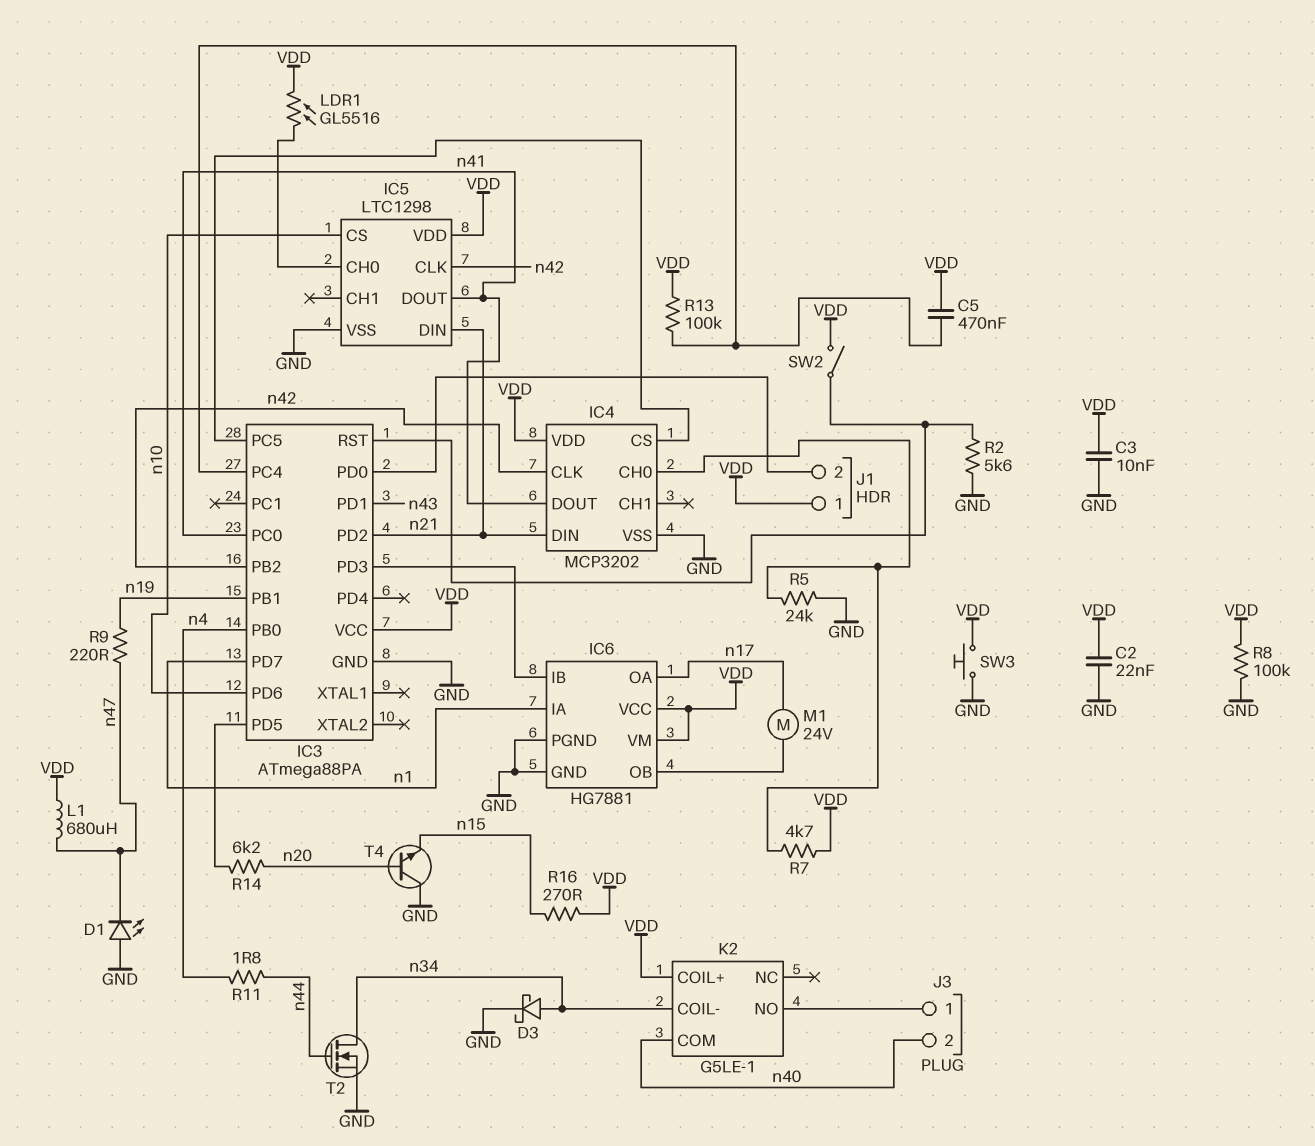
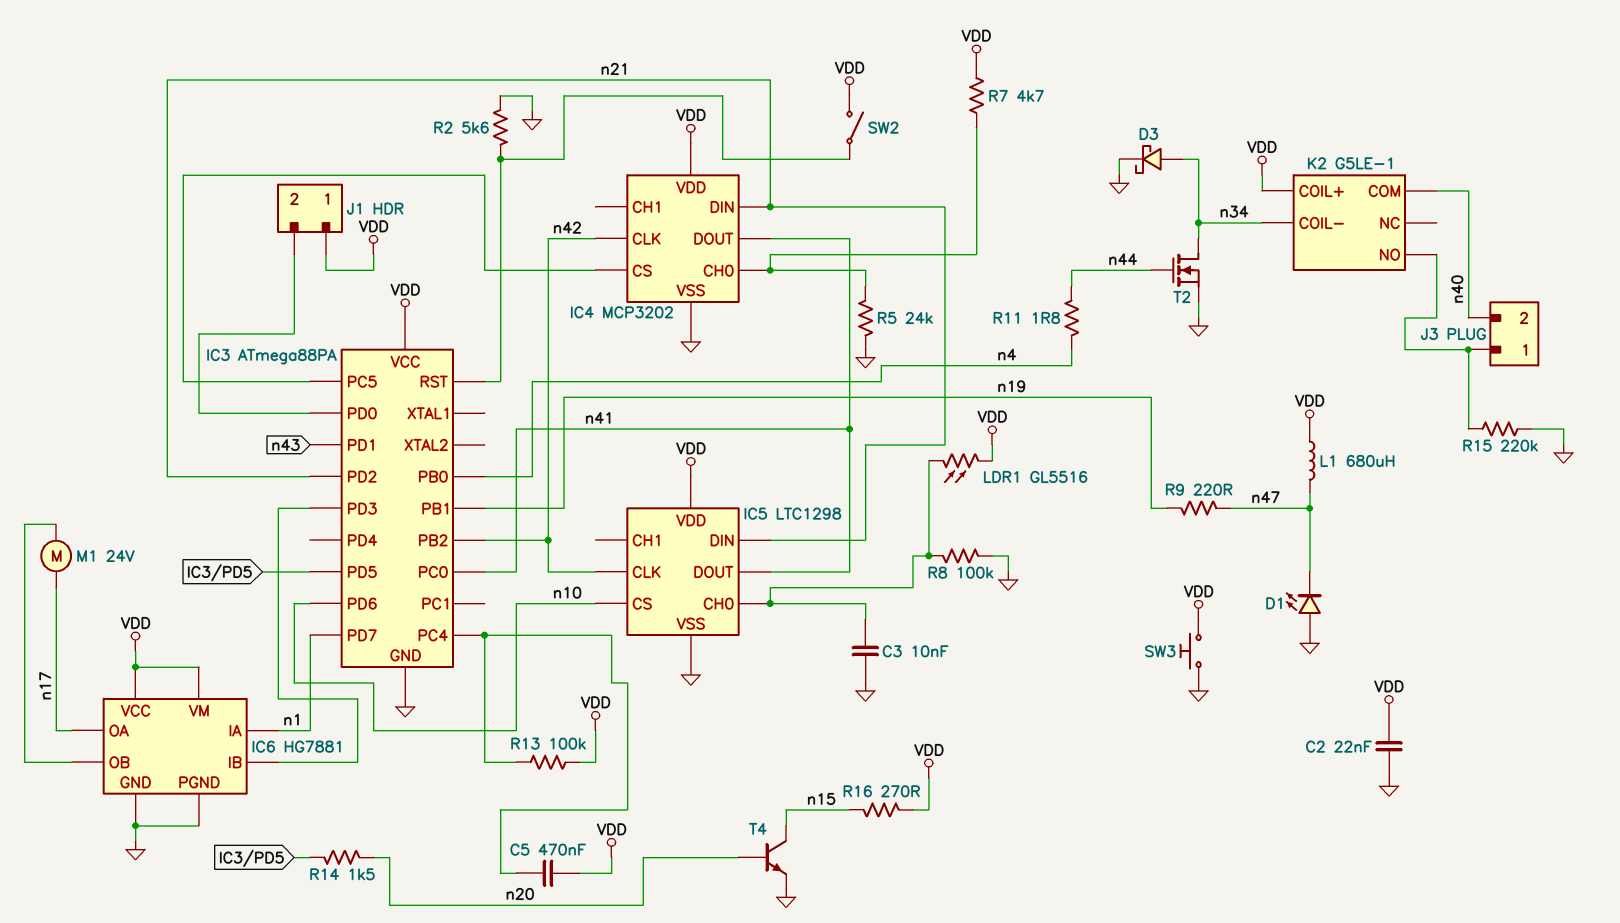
C3: 10nF (GND, VDD) -> 10nF (GND, IC5/CH0)
R8: 100k (GND, VDD) -> 100k (GND, IC5/CH0)
R14: 6.2k (IC3/PD5, n20) -> 1.5k (IC3/PD5, n20)
R15: none -> 220k (GND, J3/1)
T4: NPN (B n20, C GND, E n15) -> NPN (B n20, C n15, E GND)

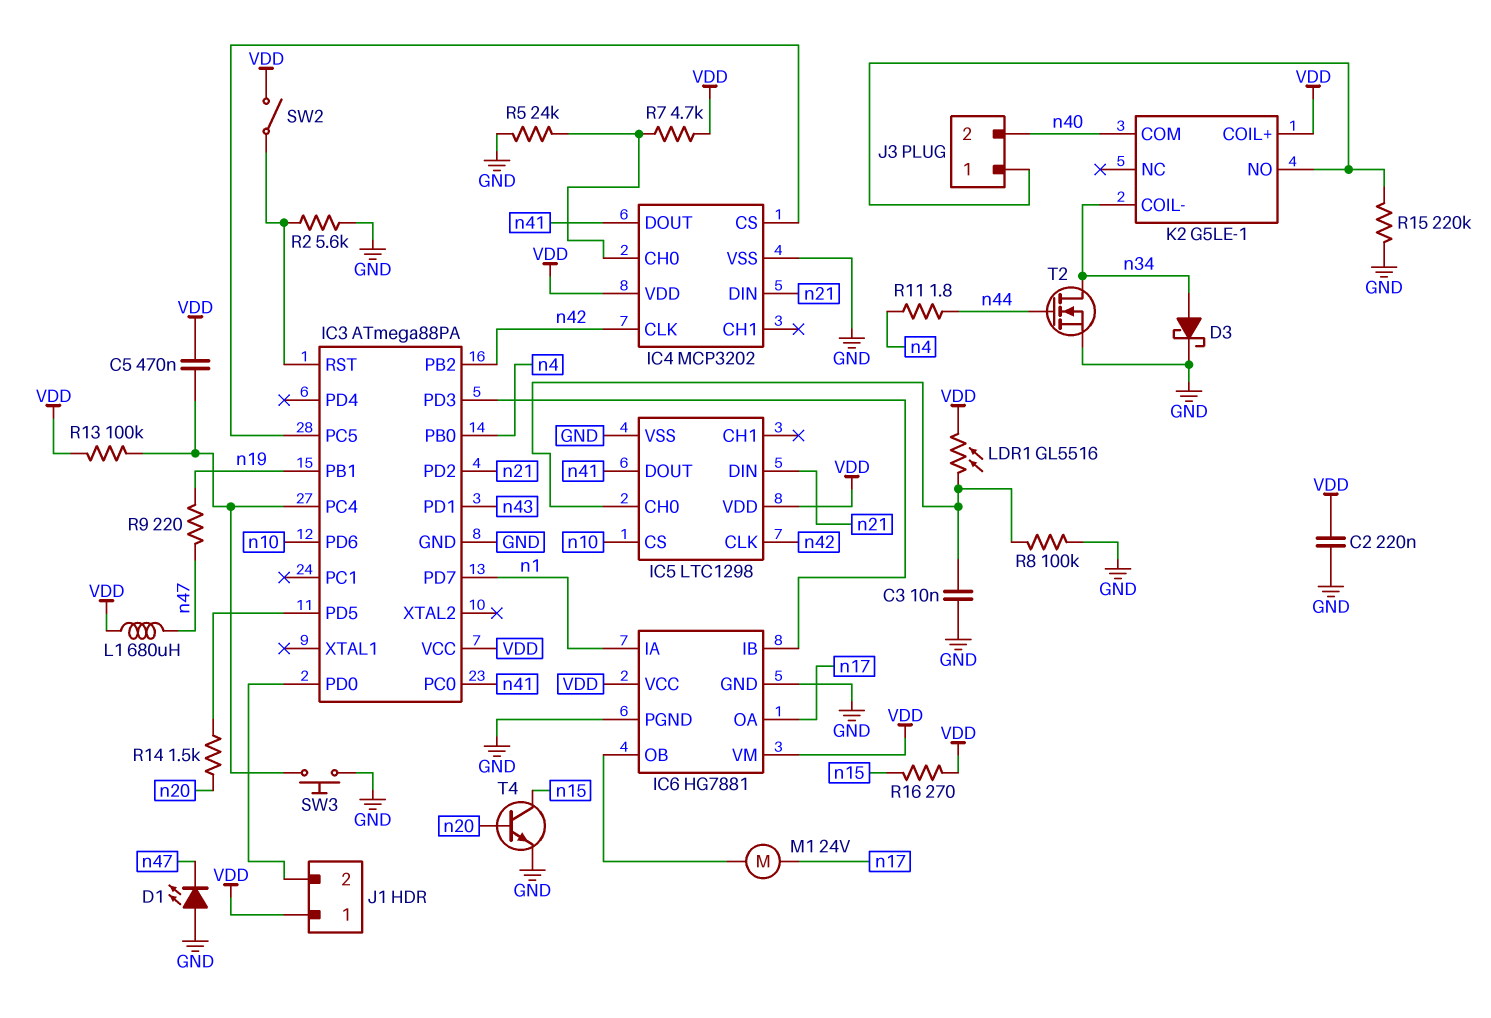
C2: 22nF (GND, VDD) -> 220nF (GND, VDD)
SW3: button (GND, VDD) -> button (GND, IC3/PC4)

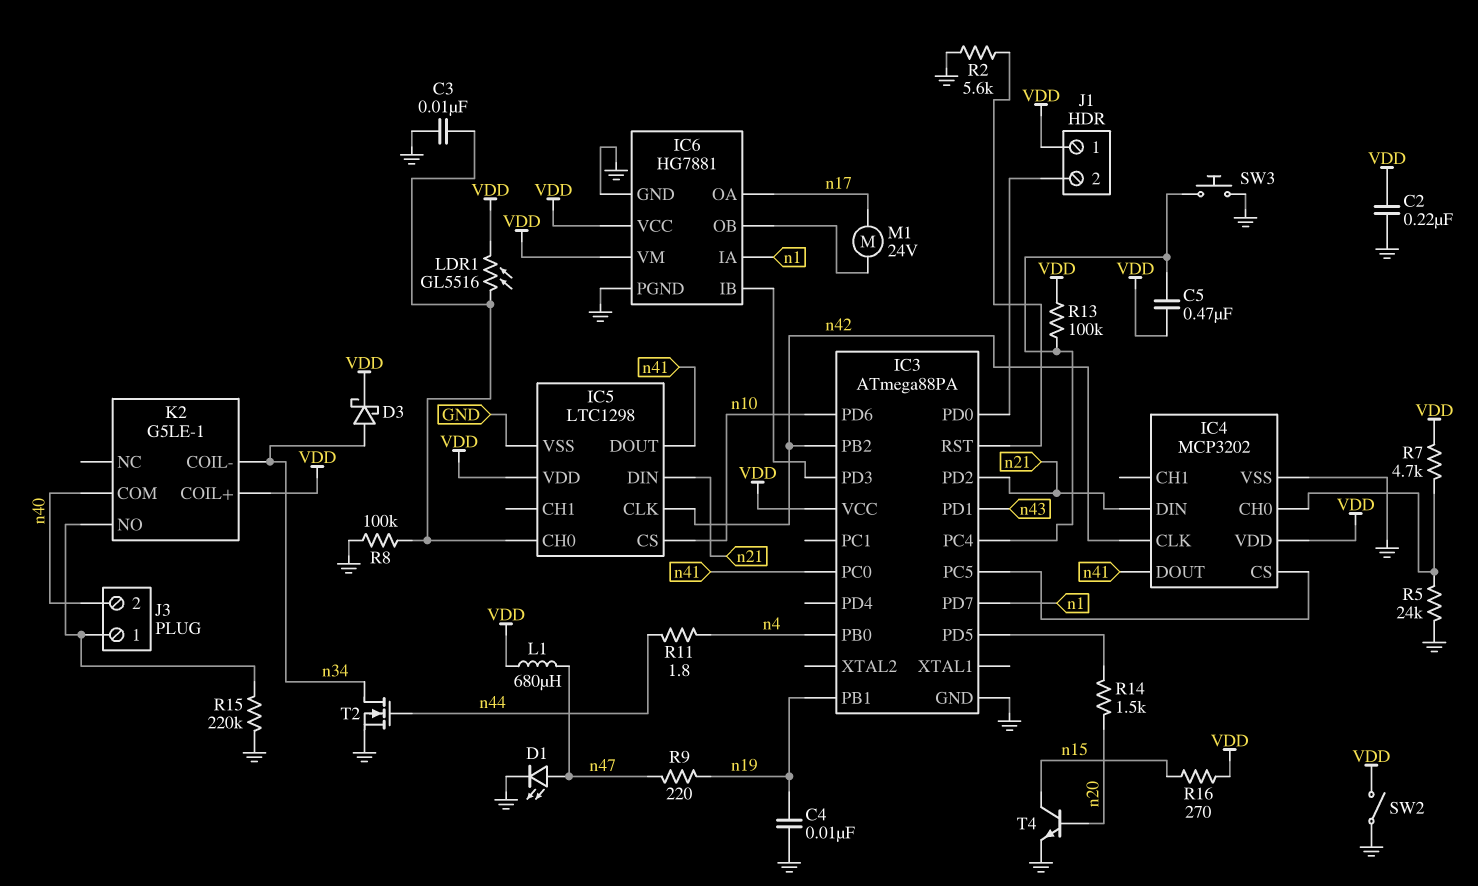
C4: none -> 10nF (GND, n19)
D1: LED (A GND, K n47) -> LED (A n47, K GND)
D3: schottky (A n34, K GND) -> schottky (A n34, K VDD)
SW2: switch (IC3/RST, VDD) -> switch (GND, VDD)

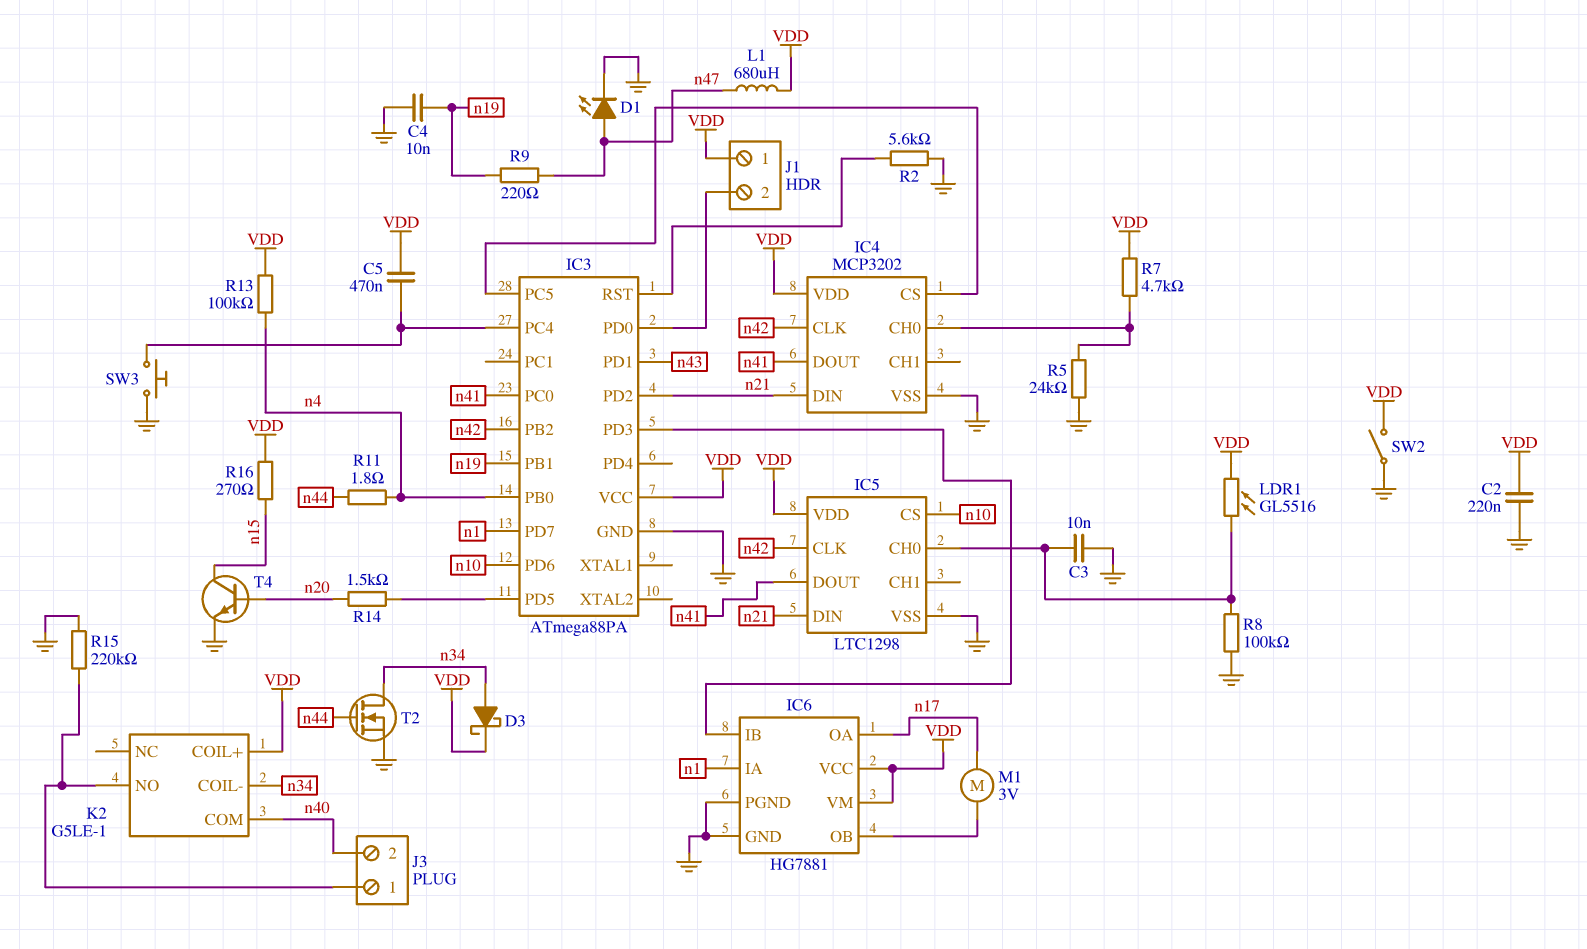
M1: motor 24V (IC6/OB, n17) -> motor 3V (IC6/OB, n17)
R13: 100k (IC3/PC4, VDD) -> 100k (VDD, n4)

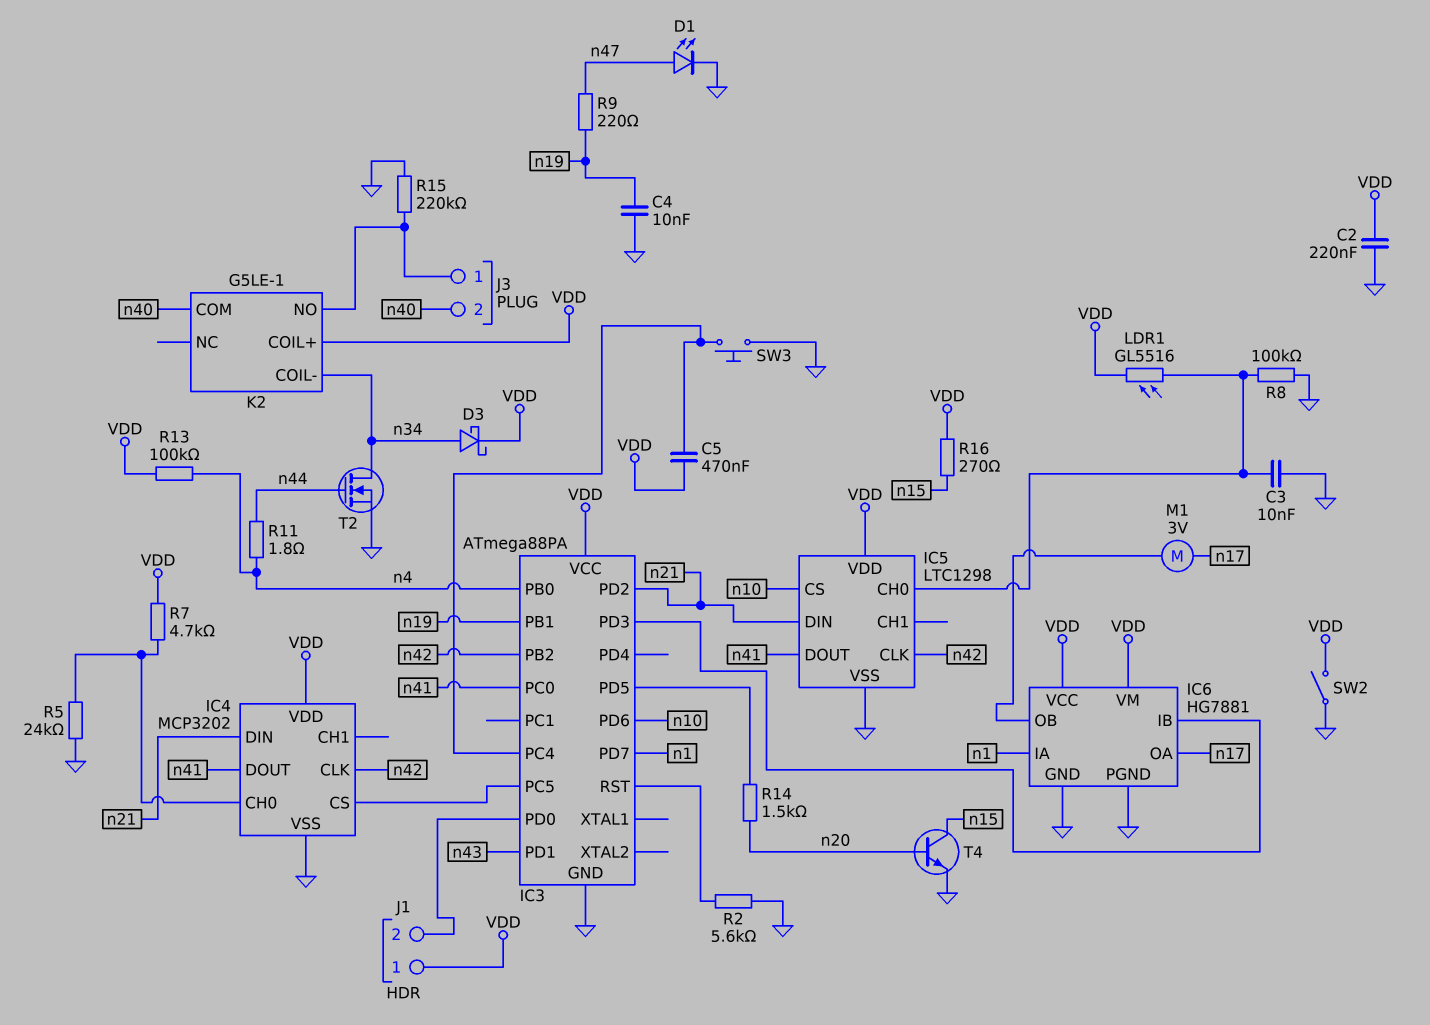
L1: 680uH (VDD, n47) -> none

